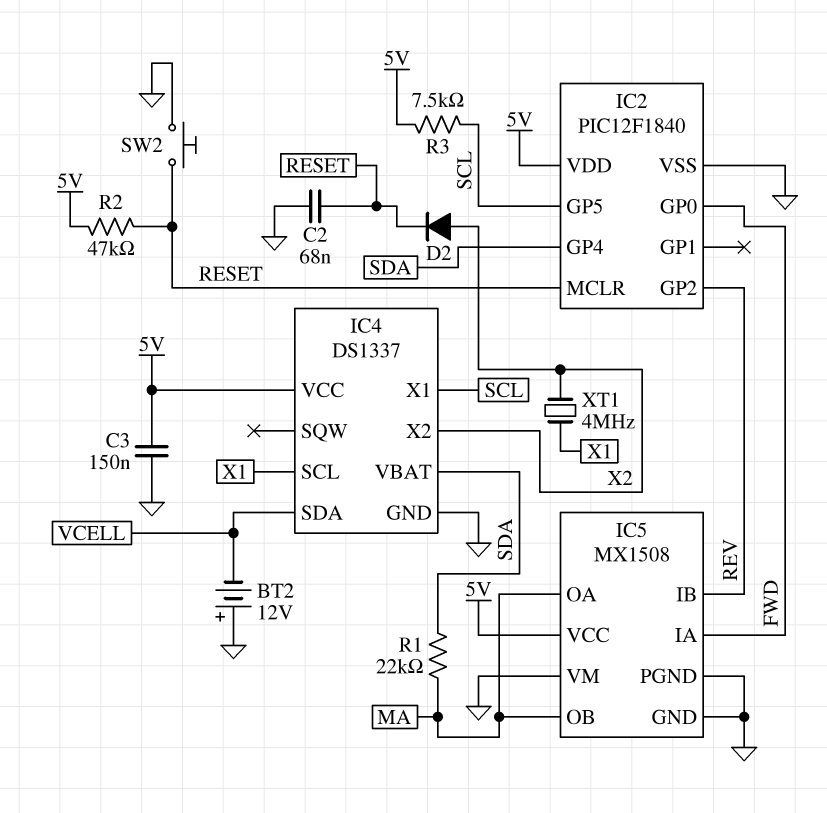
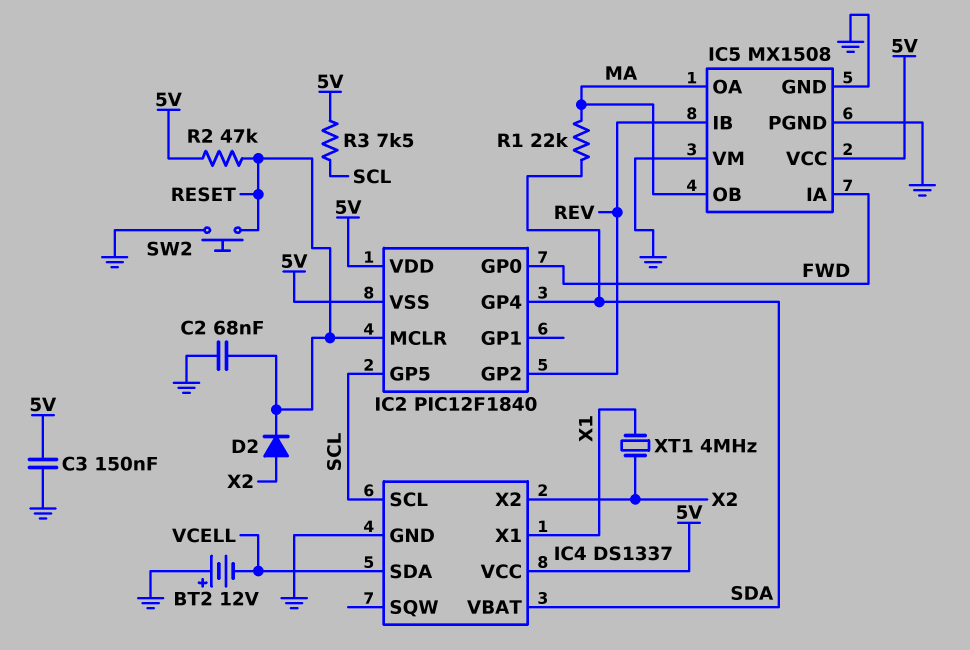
IC2 pin VSS: GND -> 5V
IC4 pin SCL: X1 -> SCL
IC4 pin X1: SCL -> X1

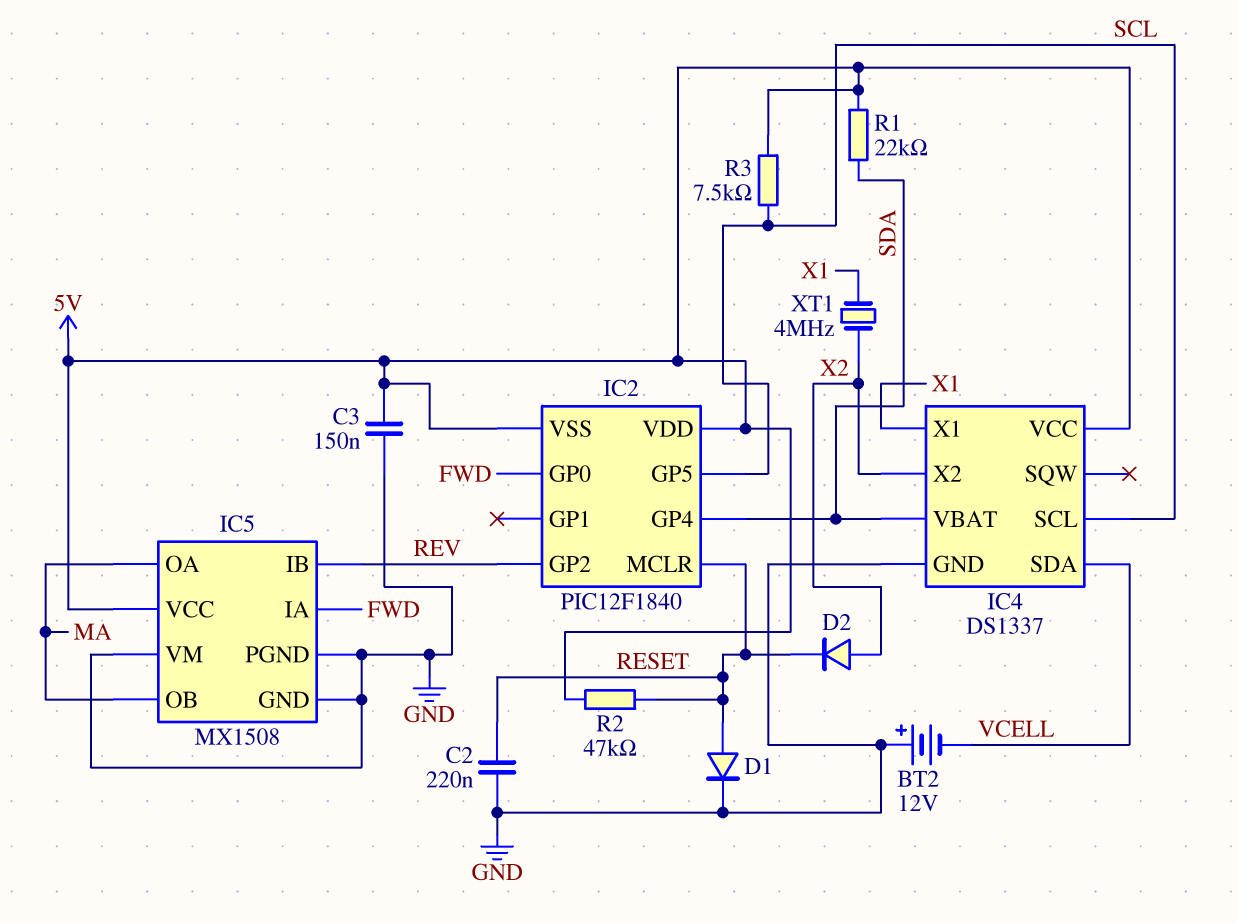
C2: 68nF (GND, RESET) -> 220nF (GND, RESET)
D1: none -> diode (A RESET, K GND)
R1: 22k (MA, SDA) -> 22k (5V, SDA)
SW2: button (GND, RESET) -> none

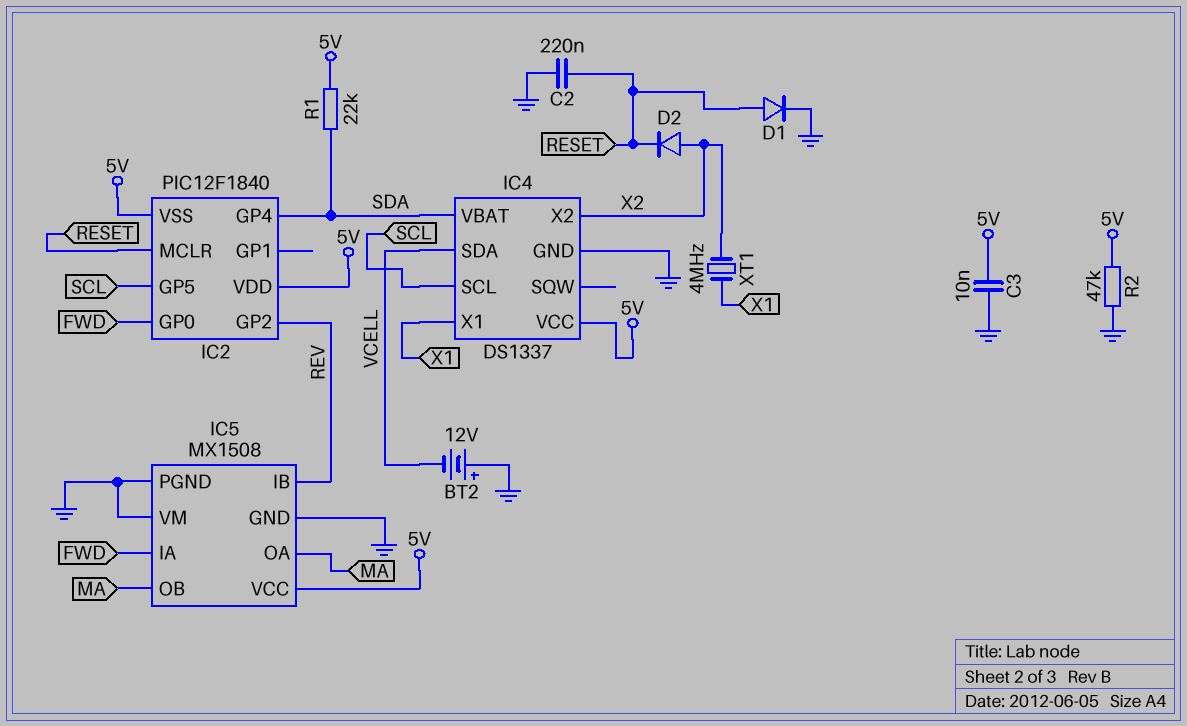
C3: 150nF (5V, GND) -> 10nF (5V, GND)
R2: 47k (5V, RESET) -> 47k (5V, GND)
R3: 7.5k (5V, SCL) -> none

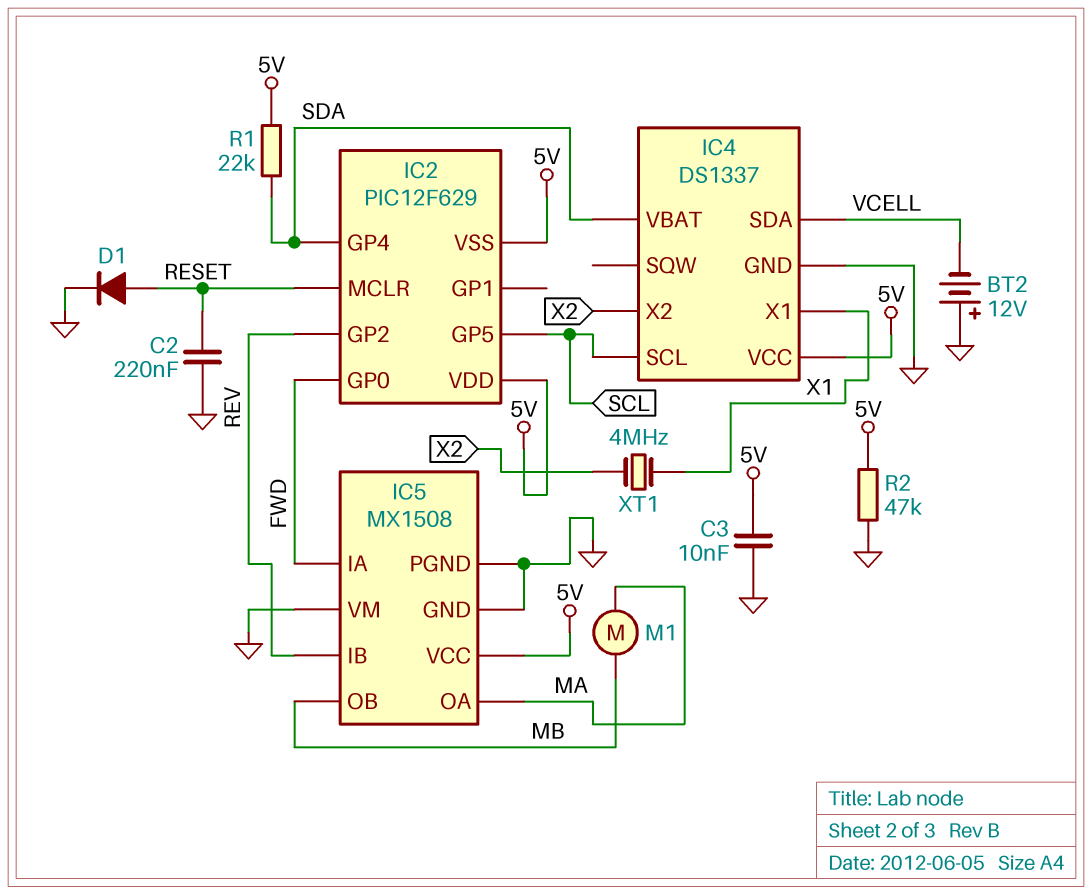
D2: diode (A X2, K RESET) -> none
IC2: PIC12F1840 -> PIC12F629
IC5 pin OB: MA -> MB
M1: none -> motor (MA, MB)

